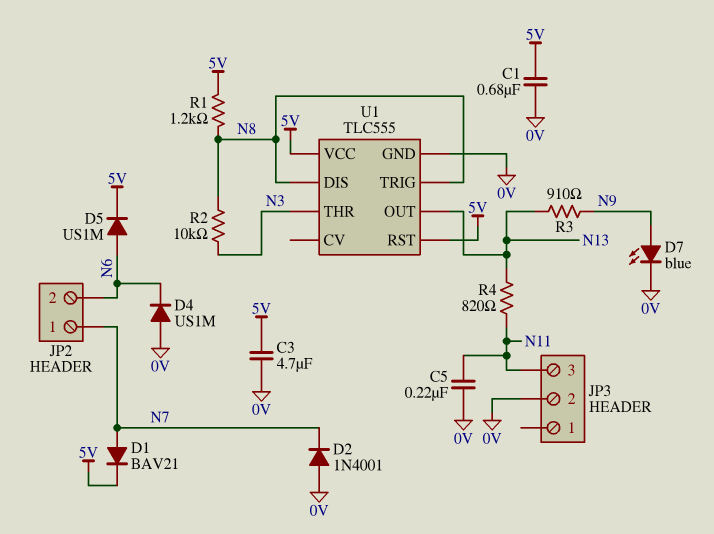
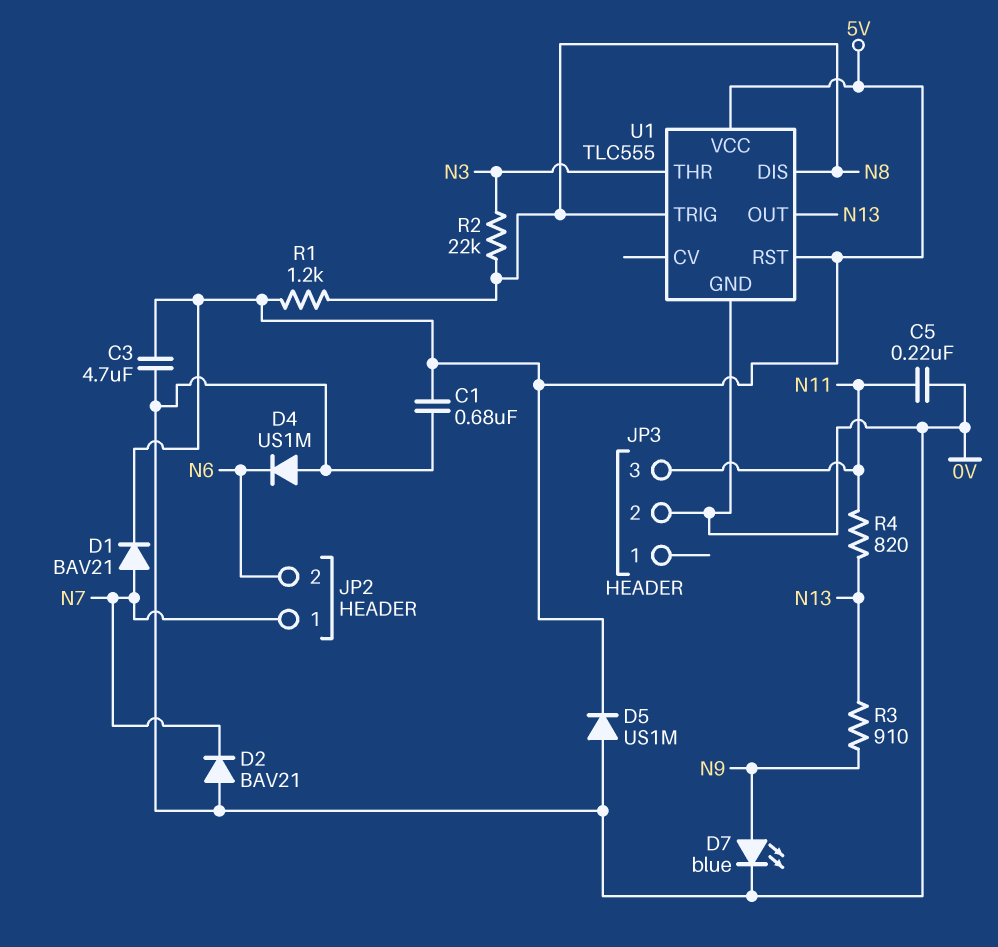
D2: diode 1N4001 (A 0V, K N7) -> diode BAV21 (A 0V, K N7)
D5: diode US1M (A N6, K 5V) -> diode US1M (A 0V, K 5V)
R2: 10k (N3, N8) -> 22k (N3, N8)

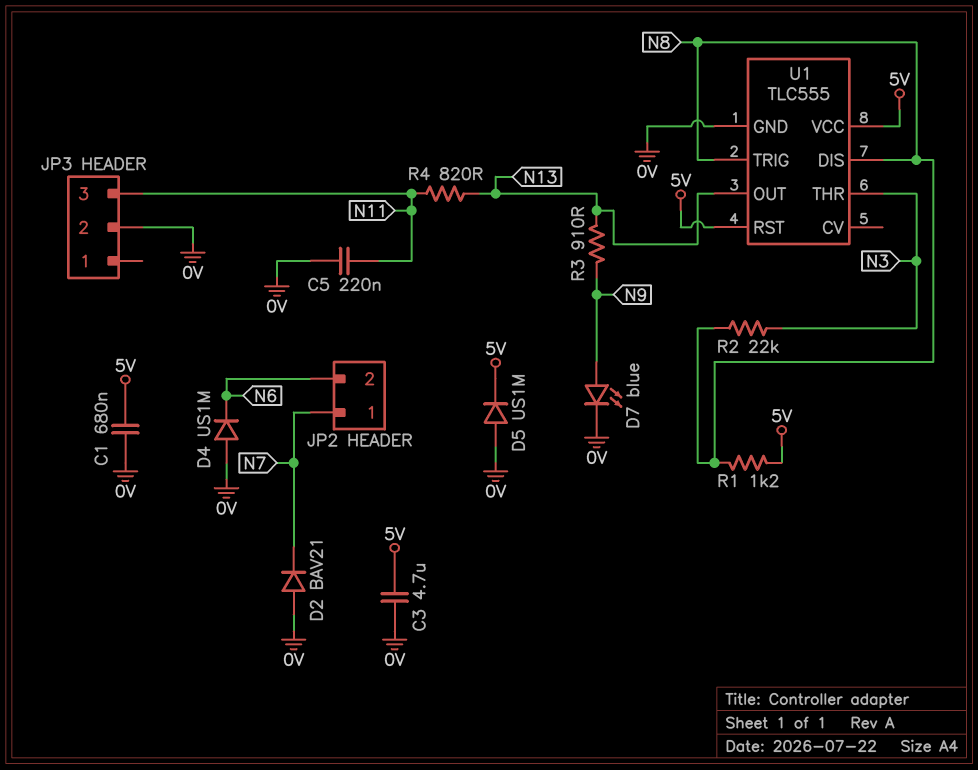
D1: diode BAV21 (A N7, K 5V) -> none

